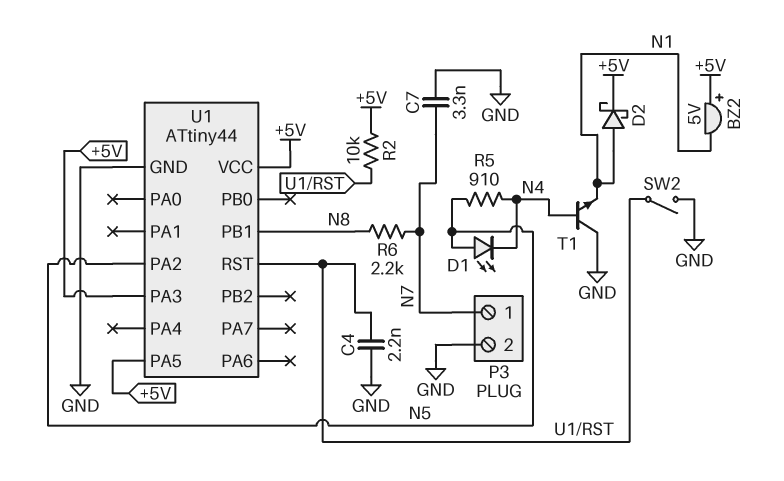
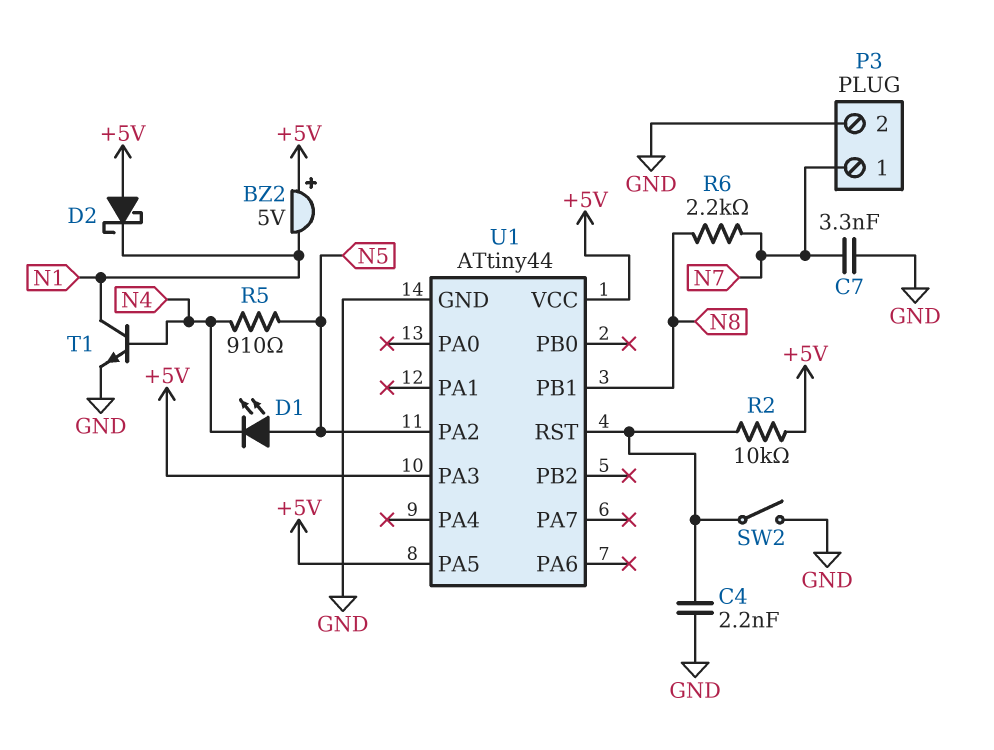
D2: schottky (A N1, K +5V) -> schottky (A +5V, K N1)
T1: NPN (B N4, C GND, E N1) -> NPN (B N4, C N1, E GND)

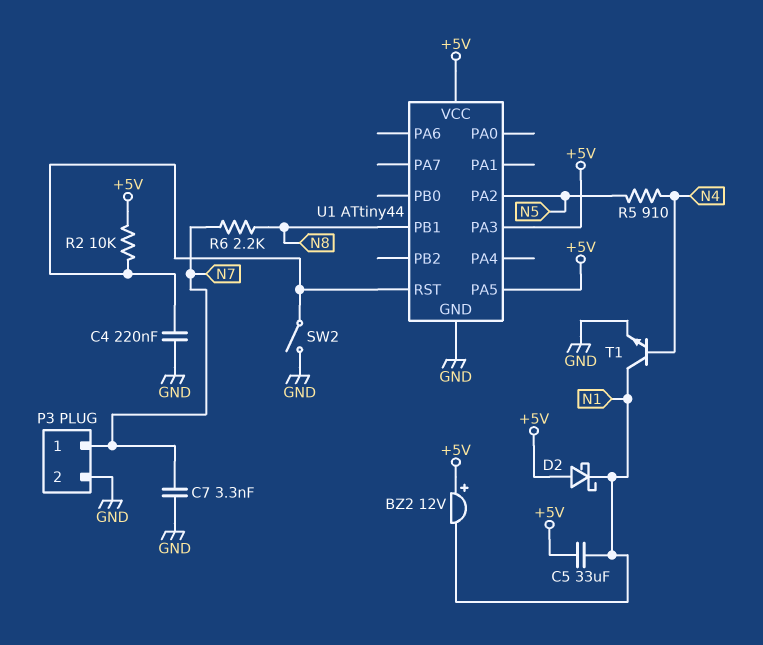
BZ2: buzzer 5V (plus +5V, minus N1) -> buzzer 12V (plus +5V, minus N1)
C4: 2.2nF (GND, U1/RST) -> 220nF (GND, U1/RST)
C5: none -> 33uF (+5V, N1)
D1: LED (A N5, K N4) -> none

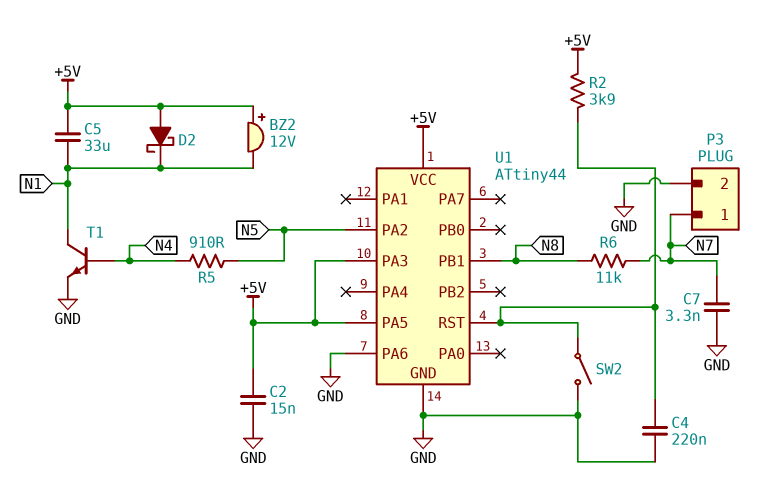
C2: none -> 15nF (+5V, GND)
R2: 10k (+5V, U1/RST) -> 3.9k (+5V, U1/RST)
R6: 2.2k (N7, N8) -> 11k (N7, N8)
U1 pin PA6: none -> GND

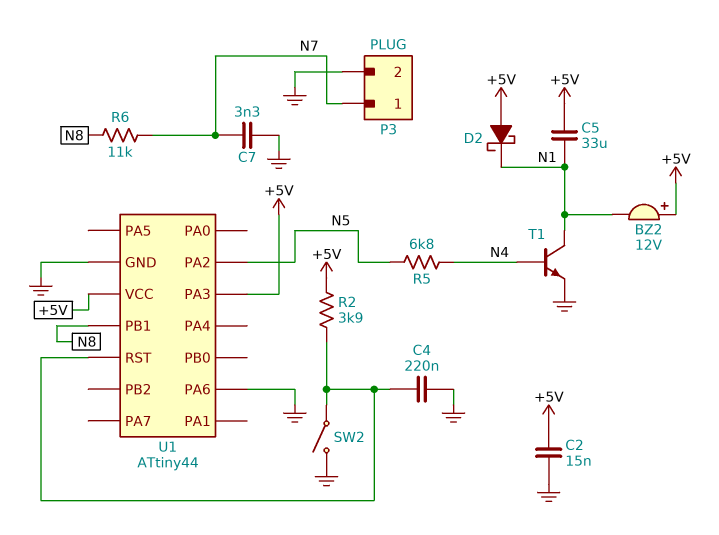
R5: 910 (N4, N5) -> 6.8k (N4, N5)
U1 pin PA5: +5V -> none

